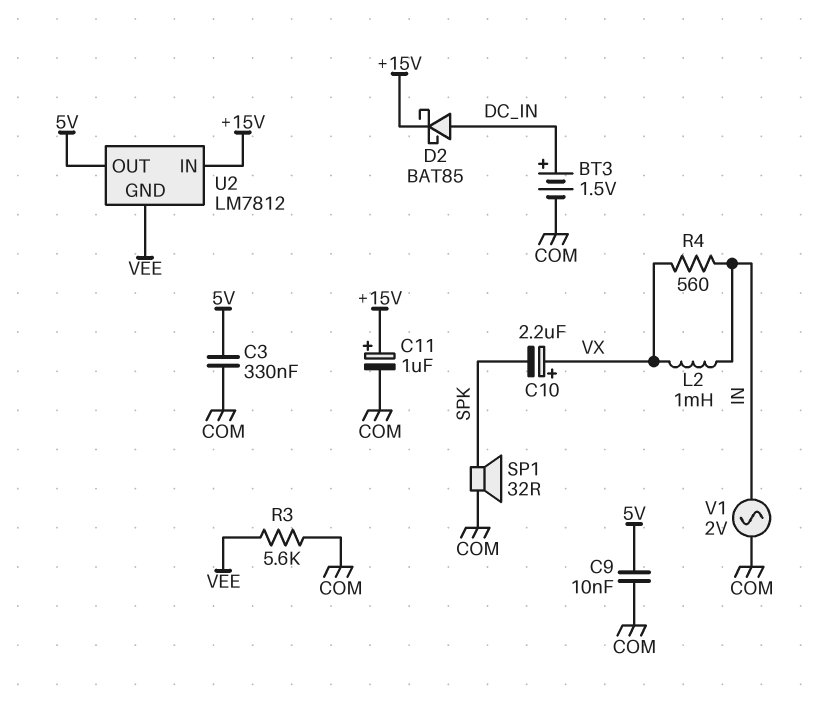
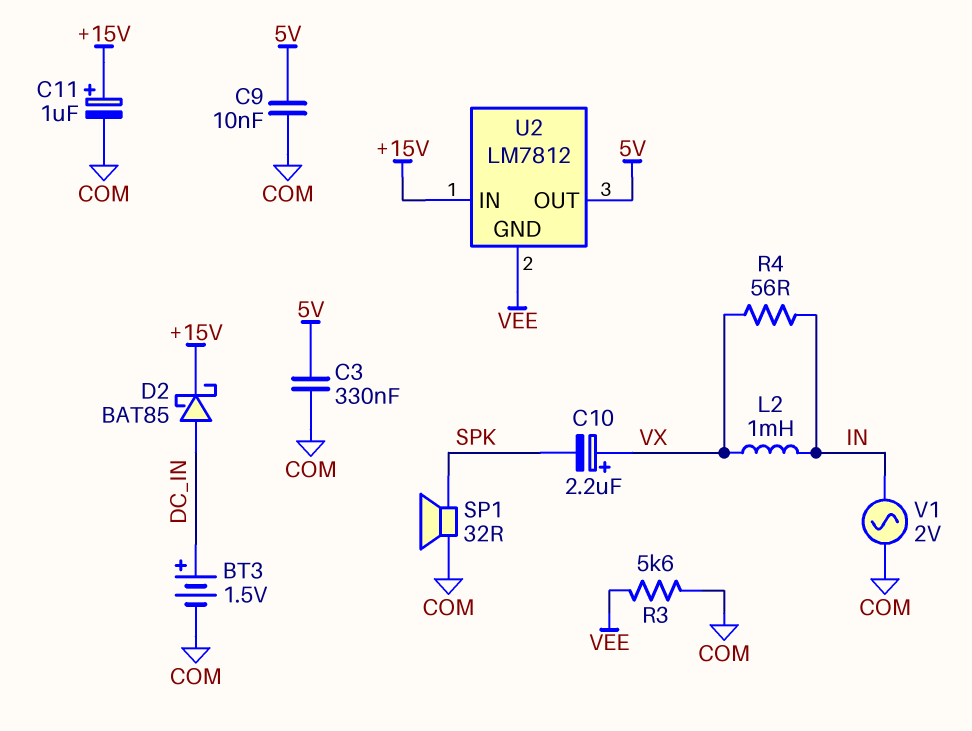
R4: 560 (IN, VX) -> 56 (IN, VX)

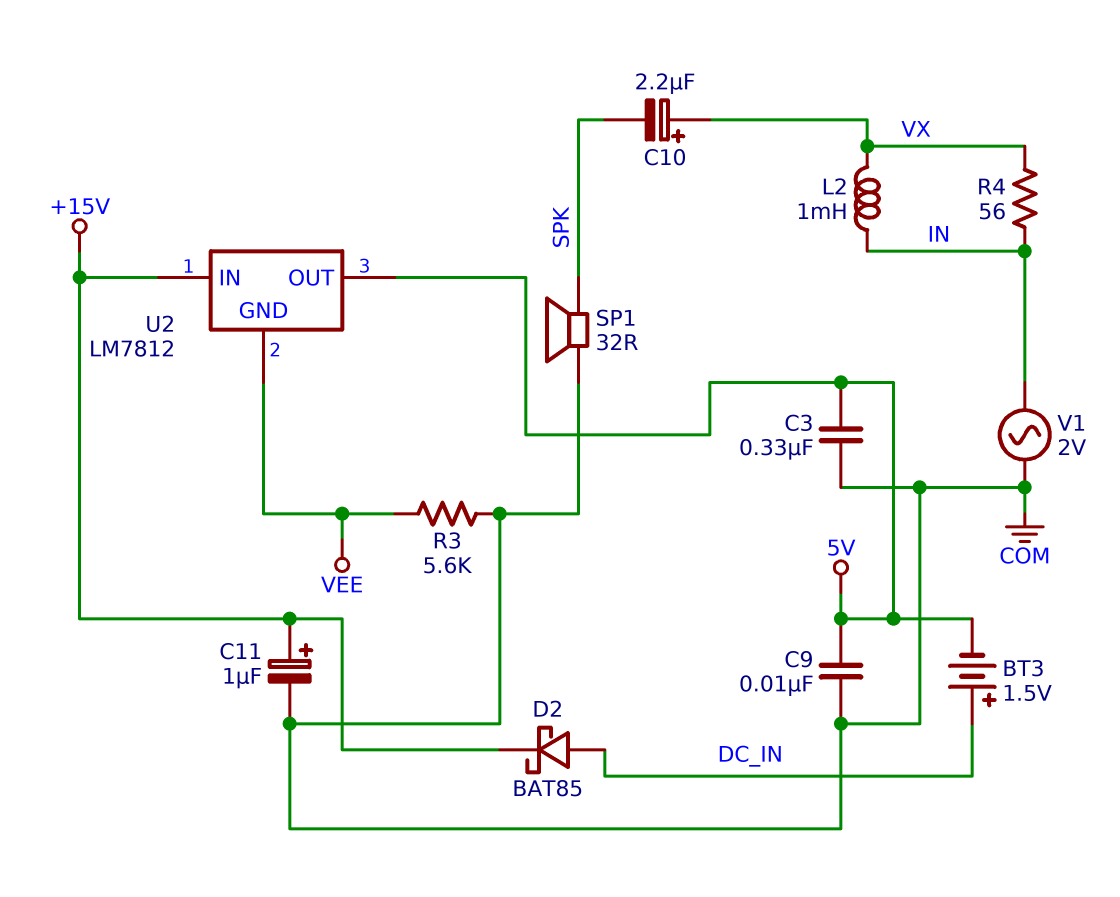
BT3: 1.5V (plus DC_IN, minus COM) -> 1.5V (plus DC_IN, minus 5V)

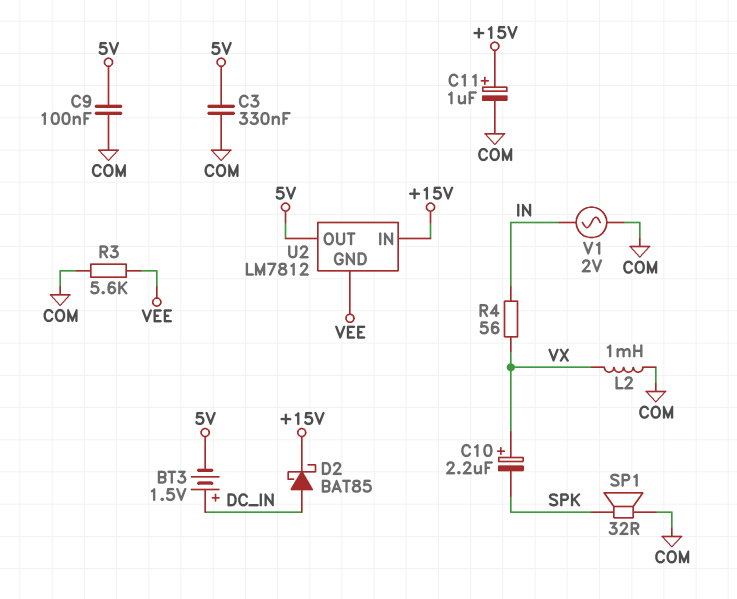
C9: 10nF (5V, COM) -> 100nF (5V, COM)
L2: 1mH (IN, VX) -> 1mH (COM, VX)

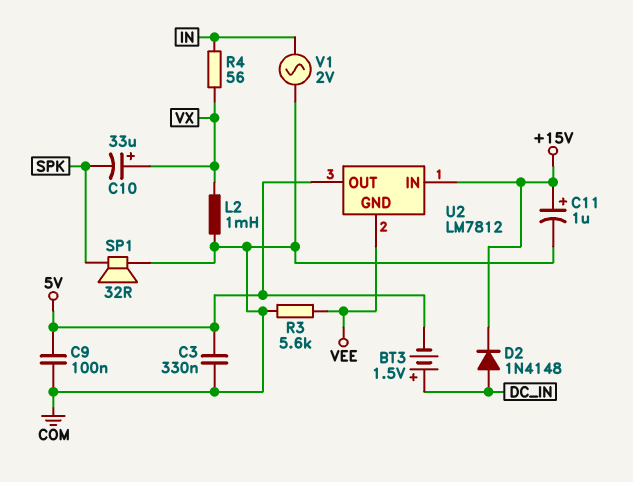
C10: 2.2uF (plus VX, minus SPK) -> 33uF (plus VX, minus SPK)
D2: schottky BAT85 (A DC_IN, K +15V) -> diode 1N4148 (A DC_IN, K +15V)

